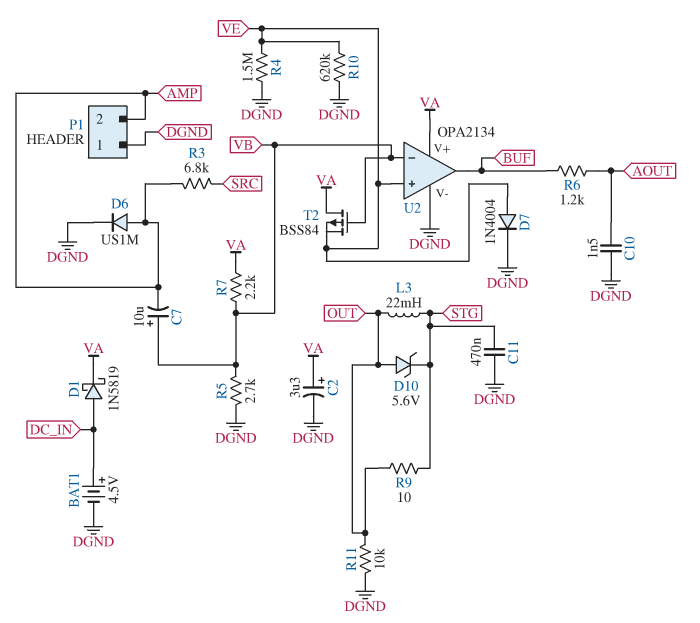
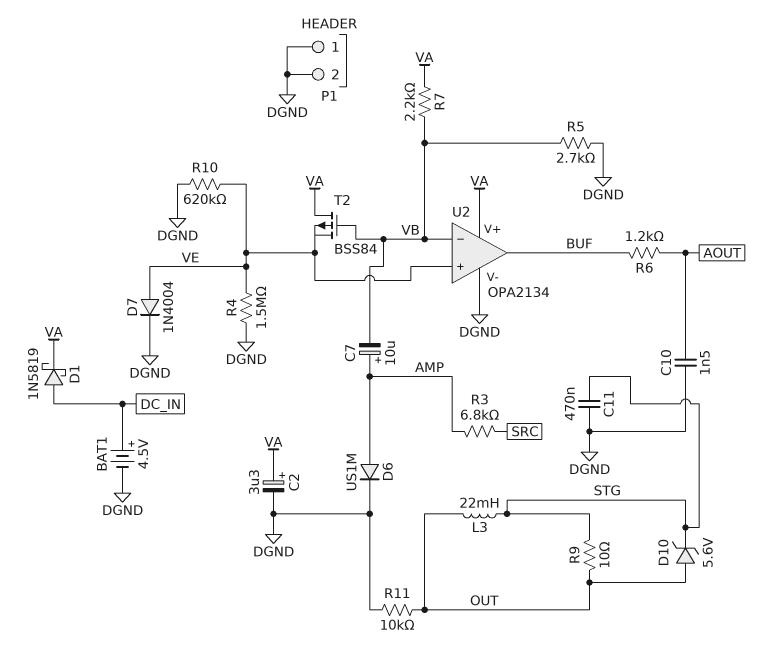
C7: 10uF (plus VB, minus AMP) -> 10uF (plus AMP, minus VB)
P1 pin 2: AMP -> DGND

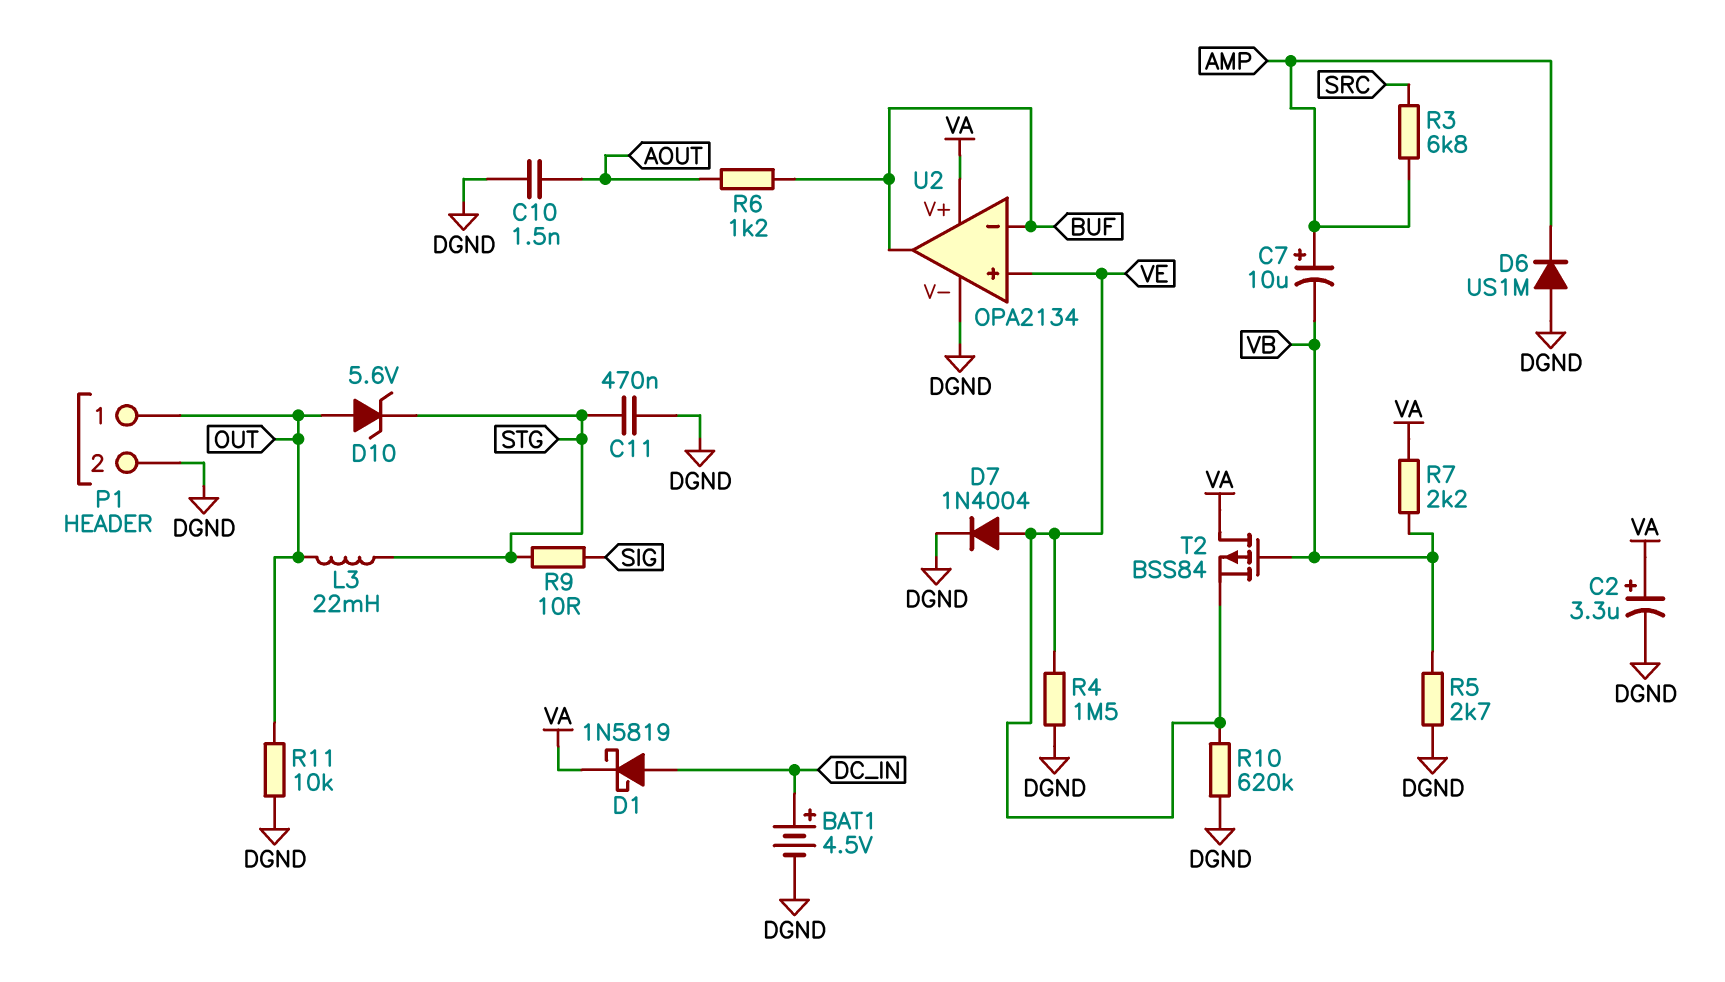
D6: diode US1M (A AMP, K DGND) -> diode US1M (A DGND, K AMP)
P1 pin 1: DGND -> OUT
R9: 10 (OUT, STG) -> 10 (SIG, STG)
U2 pin in-: VB -> BUF

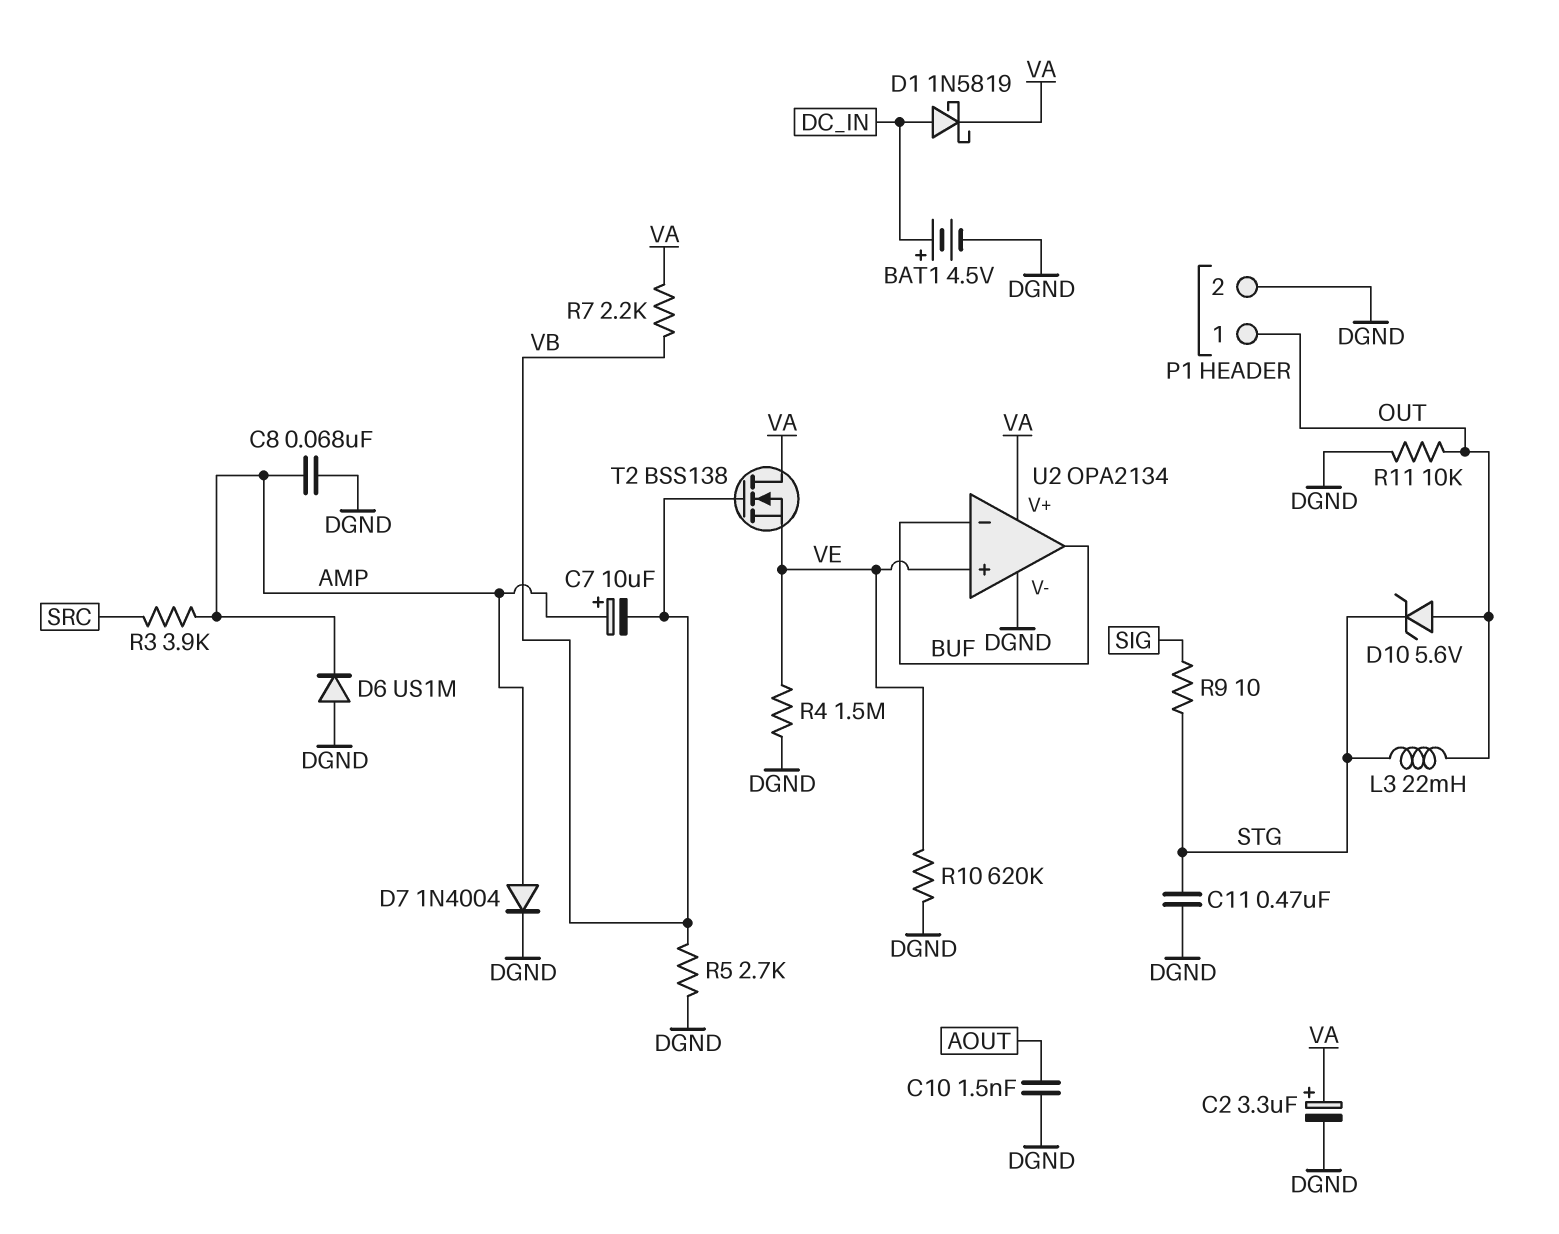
C8: none -> 68nF (AMP, DGND)
D7: diode 1N4004 (A VE, K DGND) -> diode 1N4004 (A AMP, K DGND)
R3: 6.8k (AMP, SRC) -> 3.9k (AMP, SRC)
R6: 1.2k (AOUT, BUF) -> none
T2: PMOS BSS84 (G VB, D VA, S VE) -> NMOS BSS138 (G VB, D VA, S VE)

